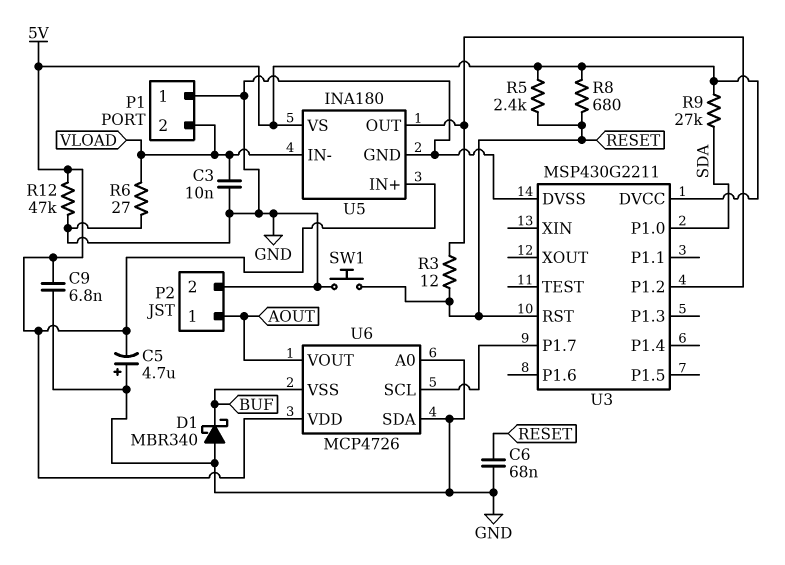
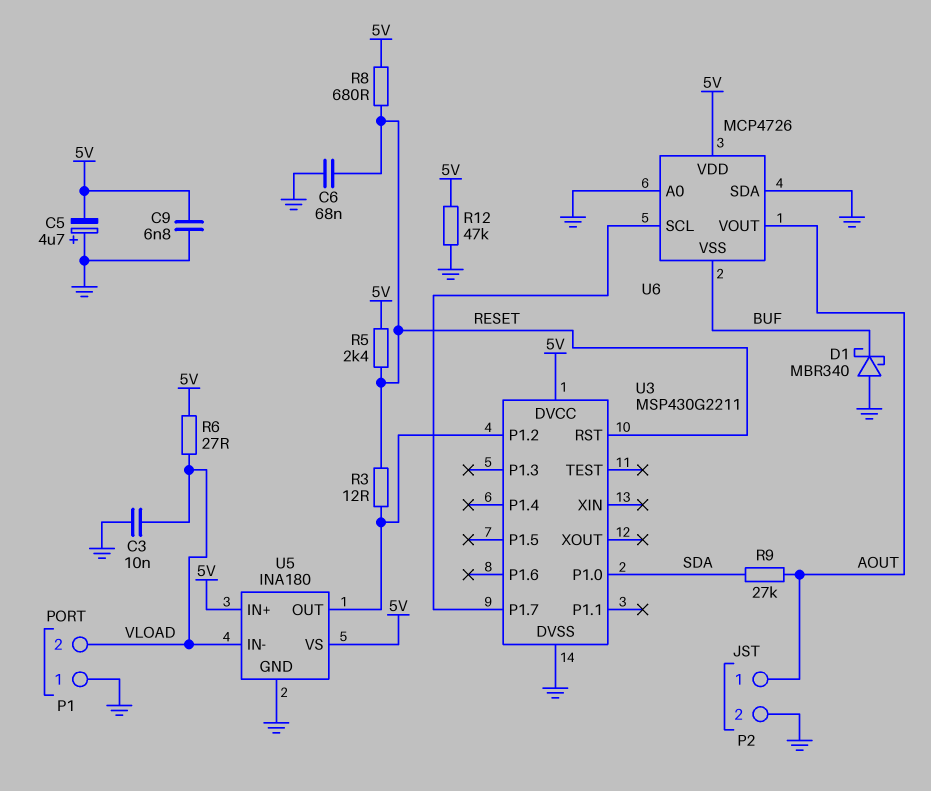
R6: 27 (GND, VLOAD) -> 27 (5V, VLOAD)
R9: 27k (5V, SDA) -> 27k (AOUT, SDA)
SW1: button (GND, RESET) -> none

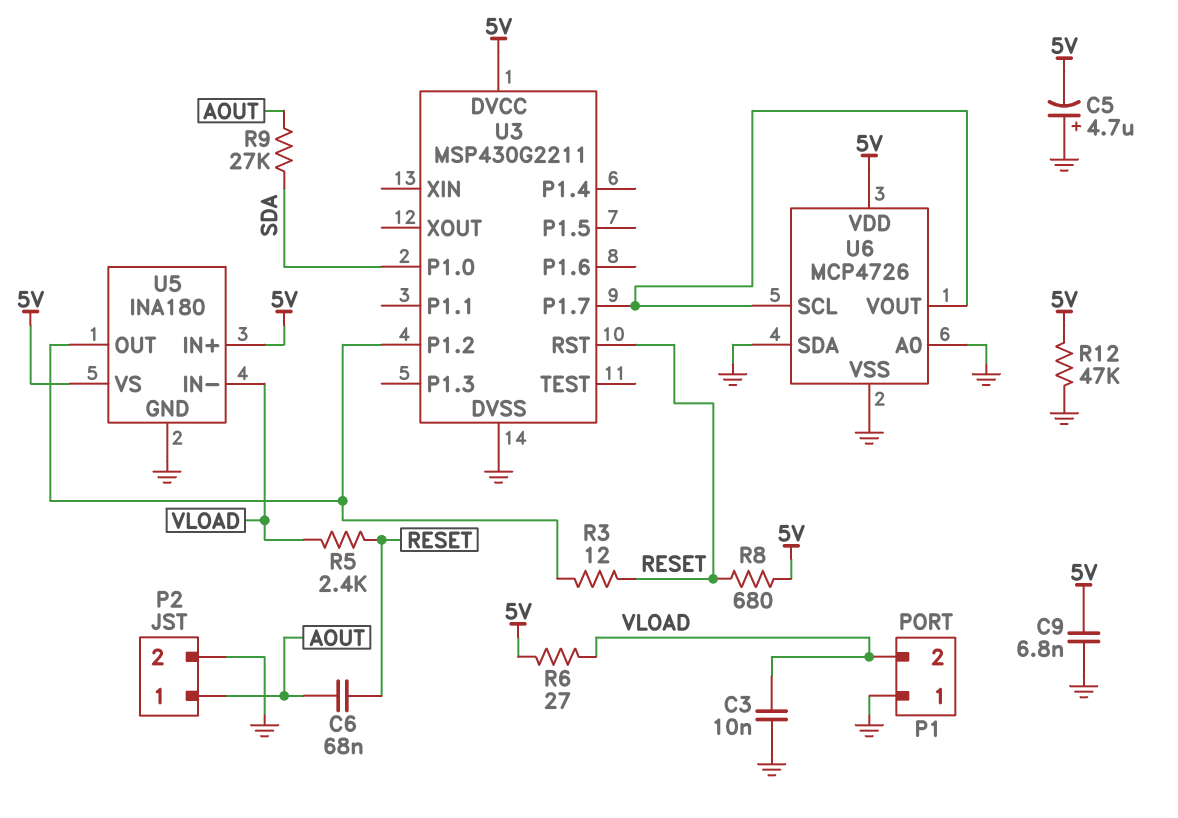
C6: 68nF (GND, RESET) -> 68nF (AOUT, RESET)
D1: schottky MBR340 (A GND, K BUF) -> none
R5: 2.4k (5V, RESET) -> 2.4k (RESET, VLOAD)
U6 pin VOUT: AOUT -> U3/P1.7
U6 pin VSS: BUF -> GND

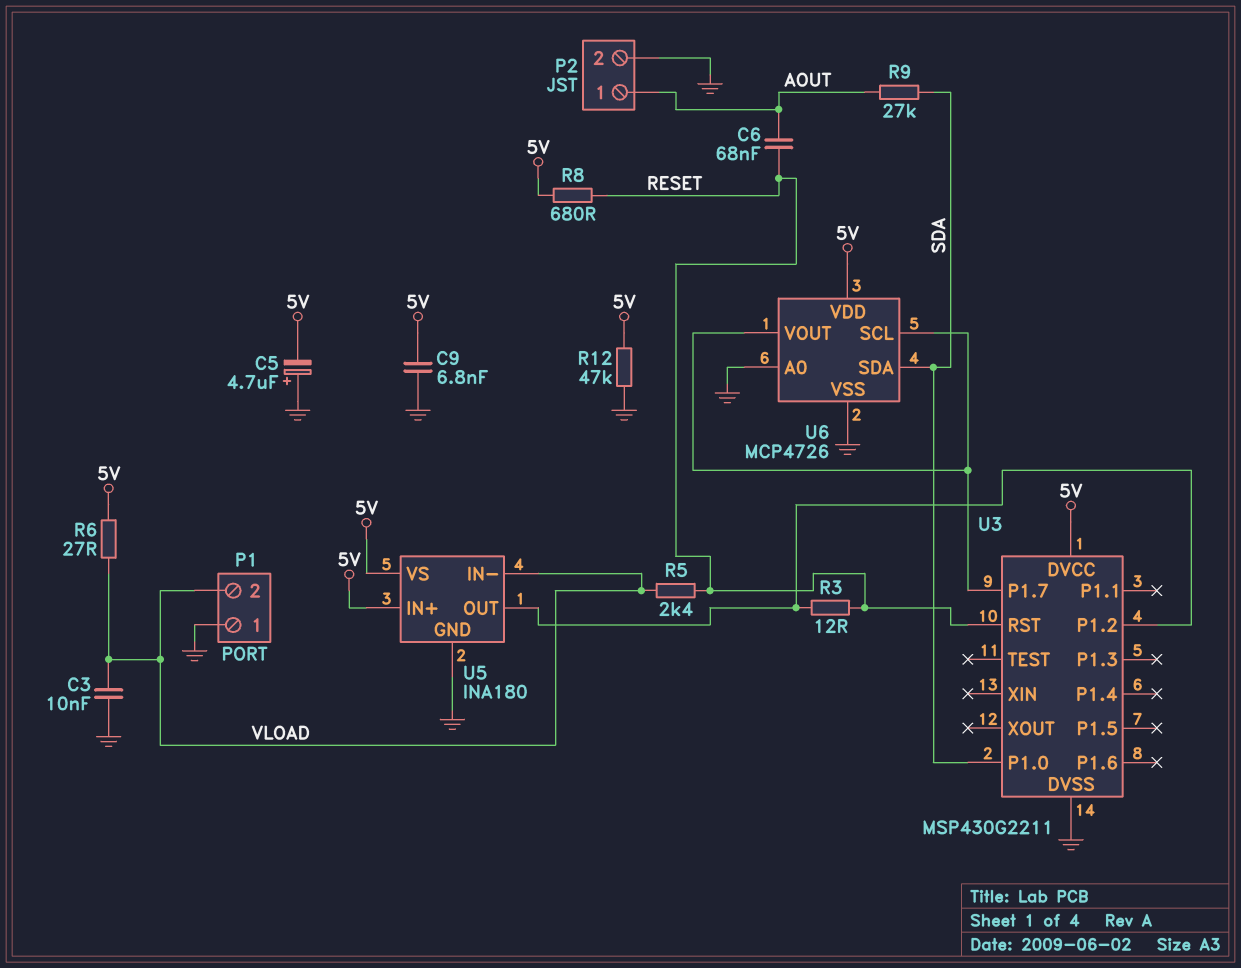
U6 pin SDA: GND -> SDA

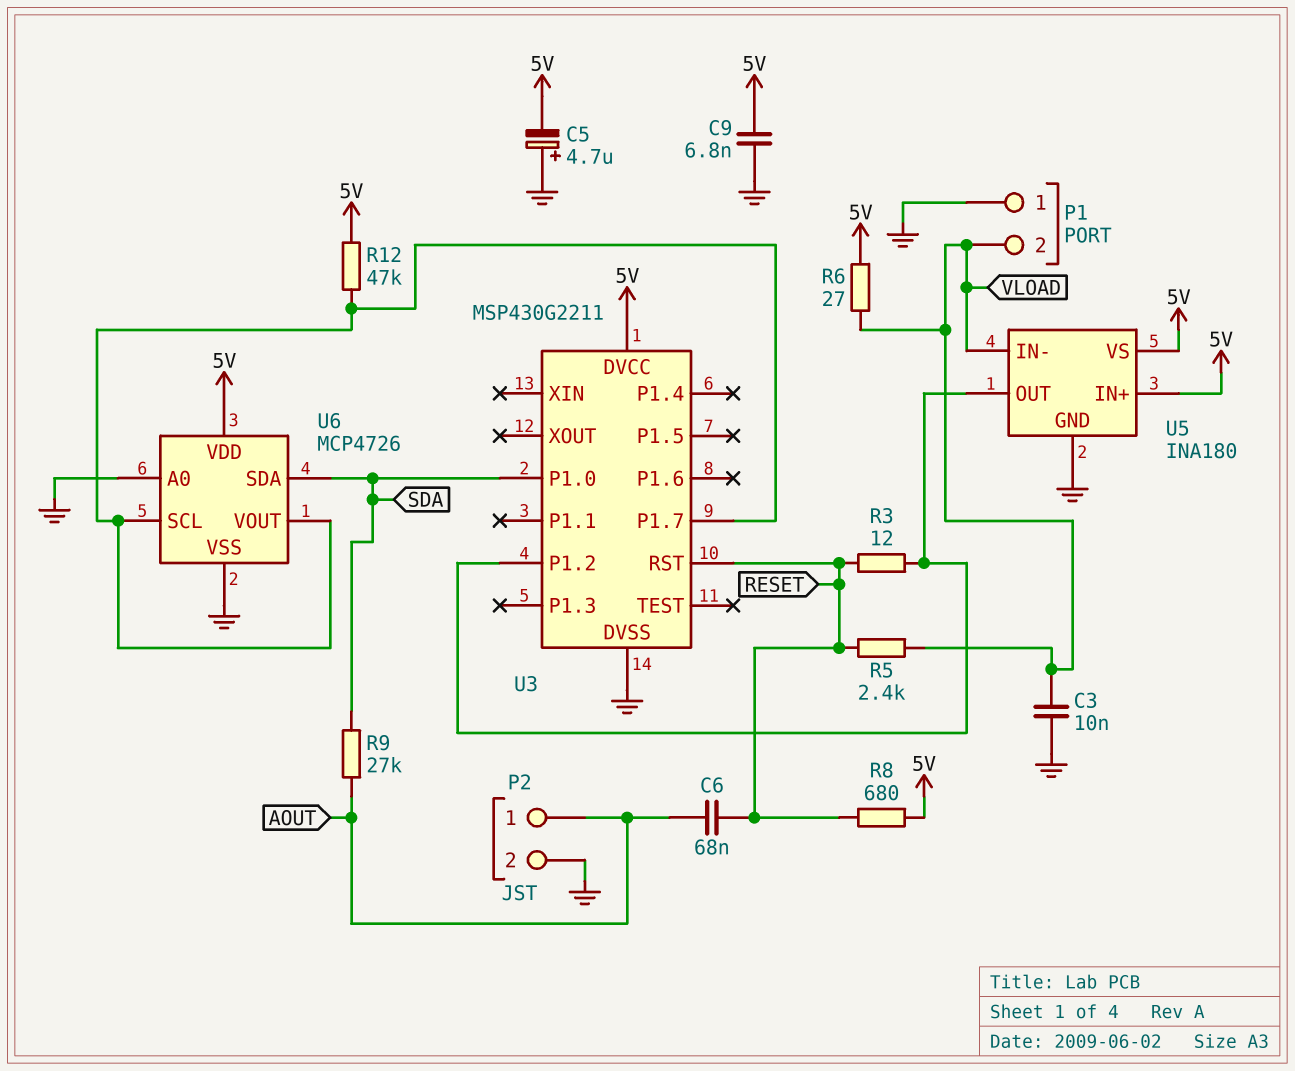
R12: 47k (5V, GND) -> 47k (5V, U3/P1.7)

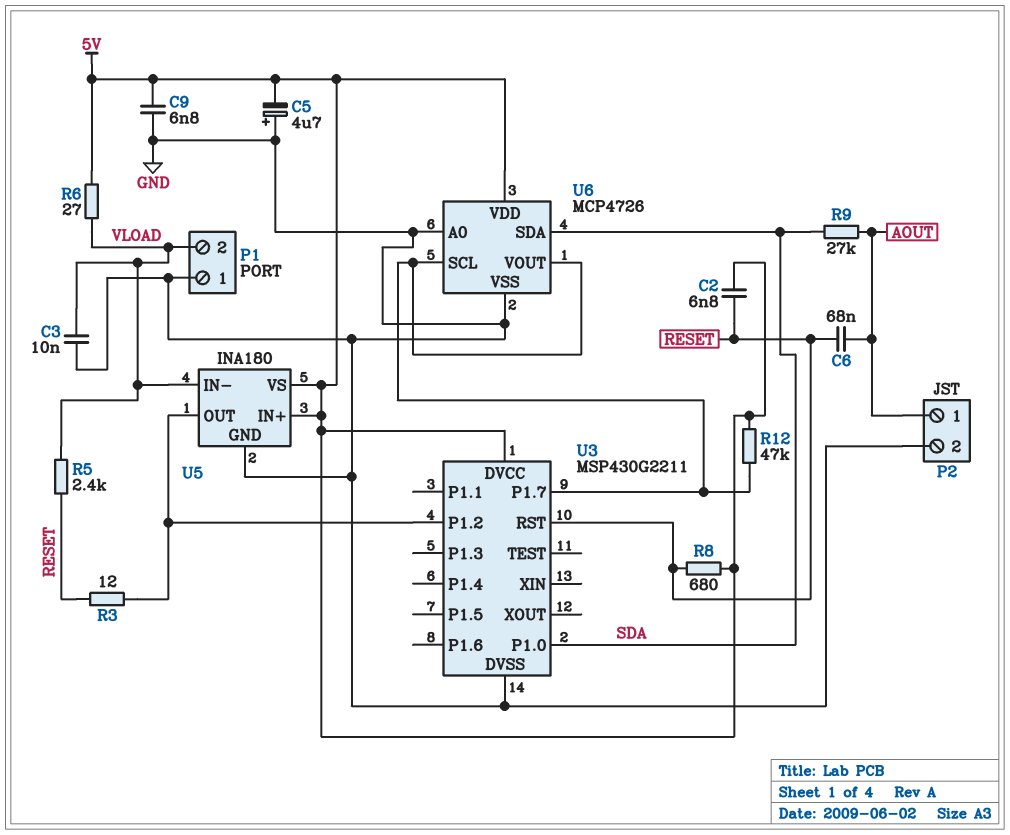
C2: none -> 6.8nF (5V, RESET)

